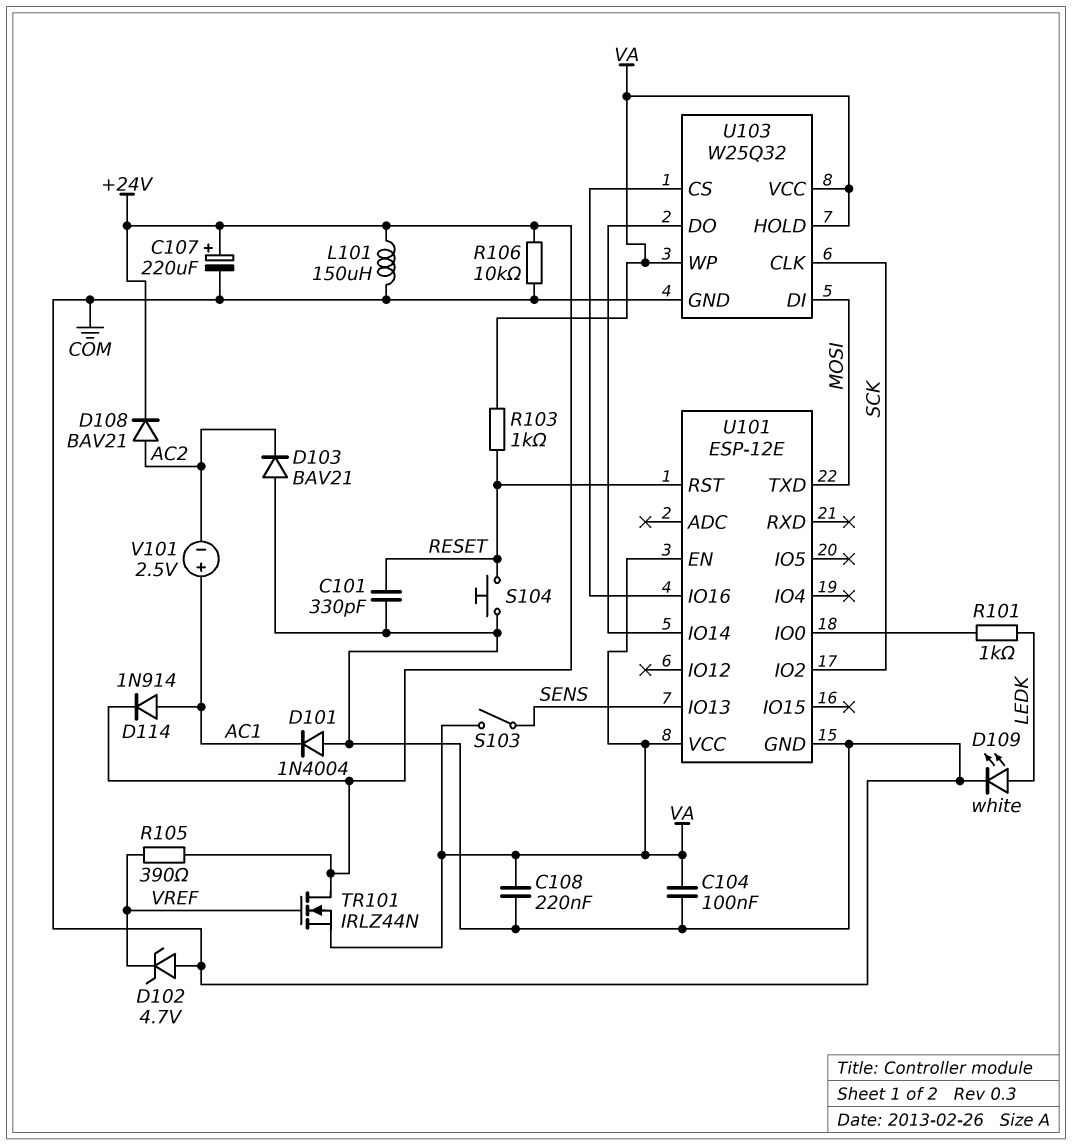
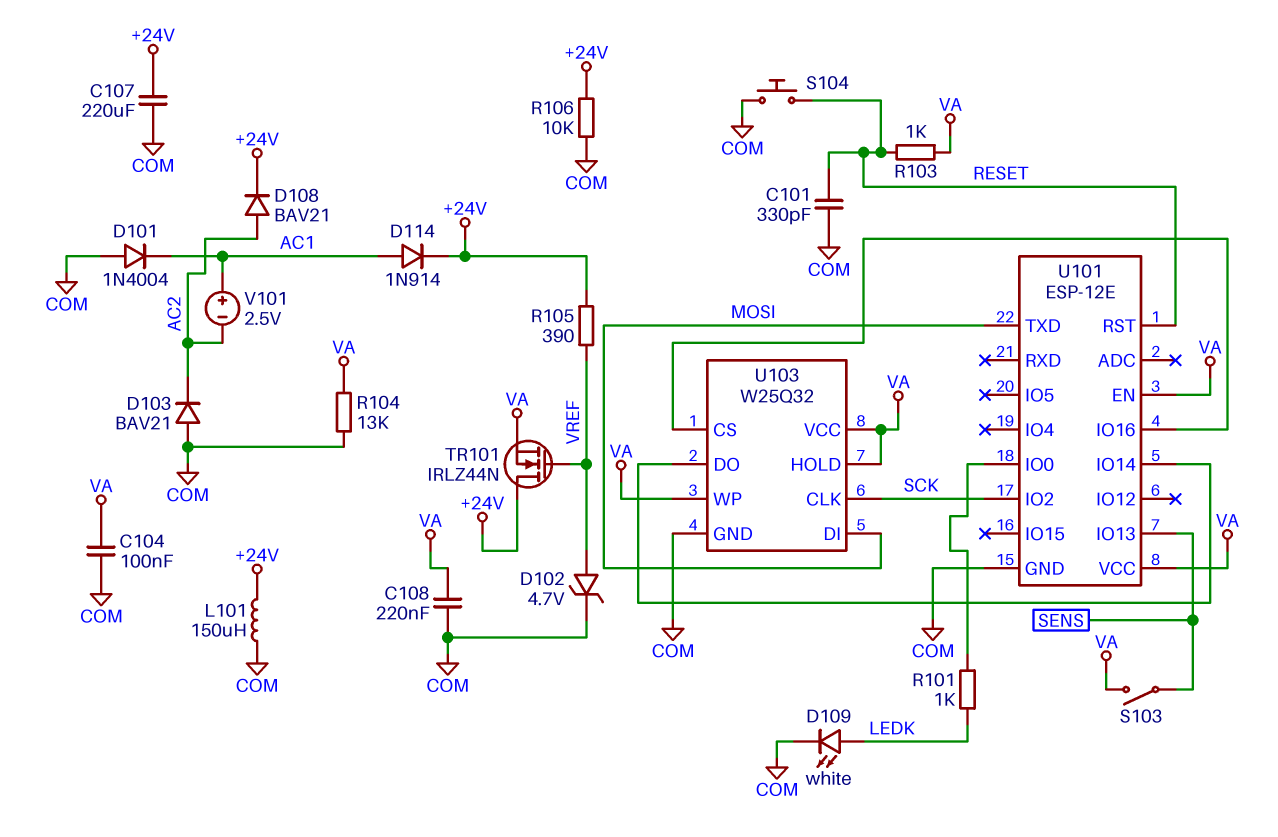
C107: 220uF (plus +24V, minus COM) -> 220uF (+24V, COM)
D102: zener 4.7V (A COM, K VREF) -> zener 4.7V (A VREF, K COM)
R104: none -> 13k (COM, VA)

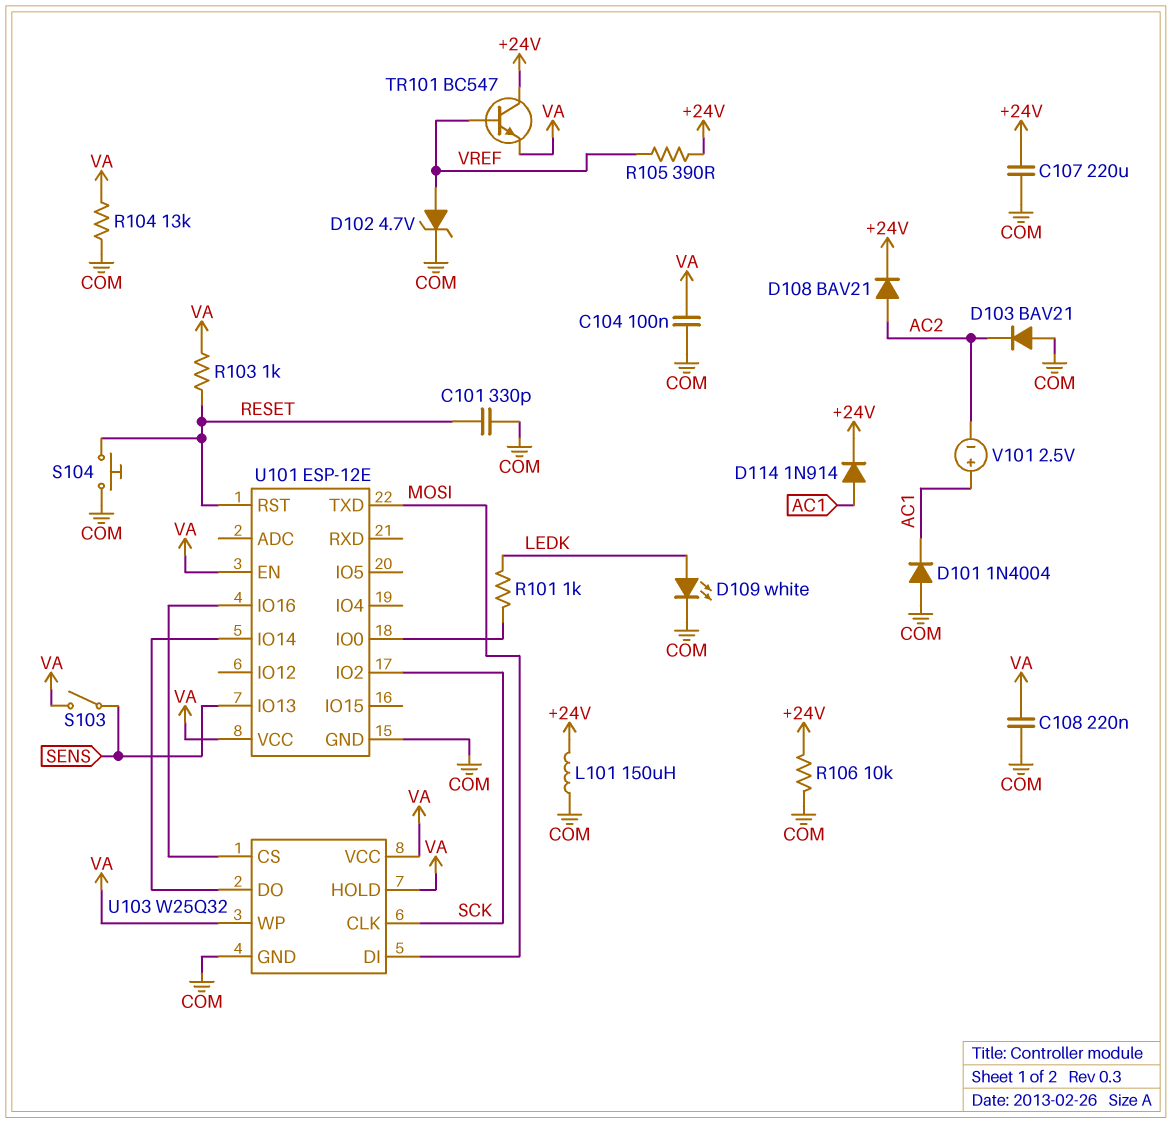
TR101: NMOS IRLZ44N (G VREF, D +24V, S VA) -> NPN BC547 (B VREF, C +24V, E VA)

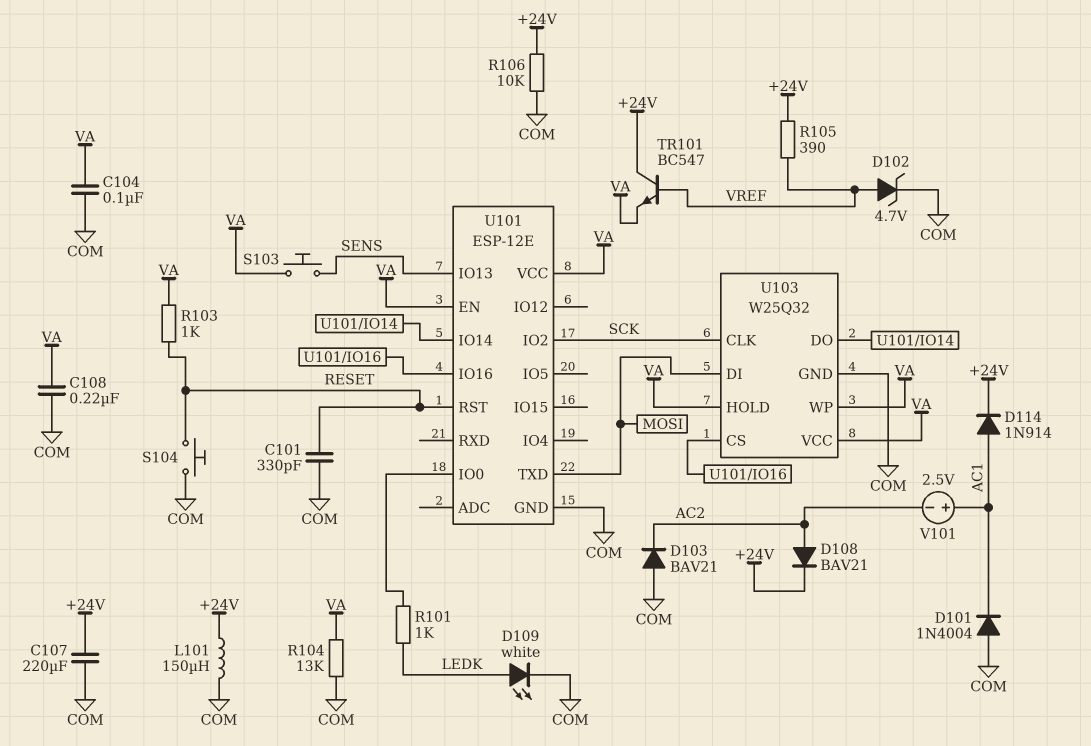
S103: switch (SENS, VA) -> button (SENS, VA)

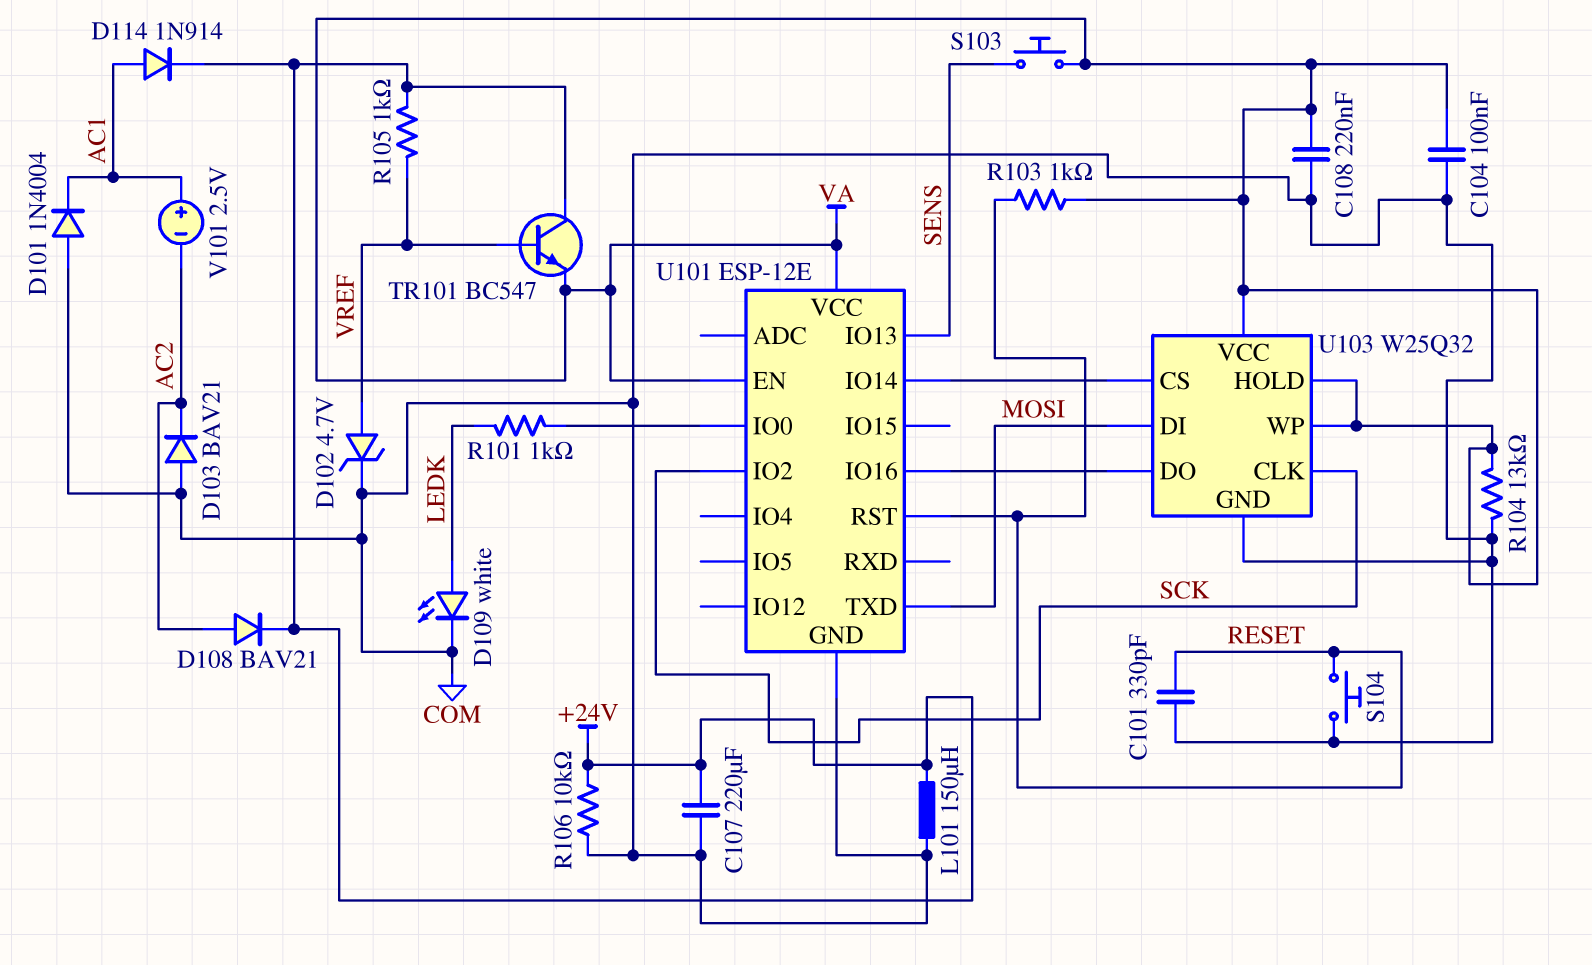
R105: 390 (+24V, VREF) -> 1k (+24V, VREF)
U103 pin CS: U101/IO16 -> U101/IO14
U103 pin DO: U101/IO14 -> U101/IO16

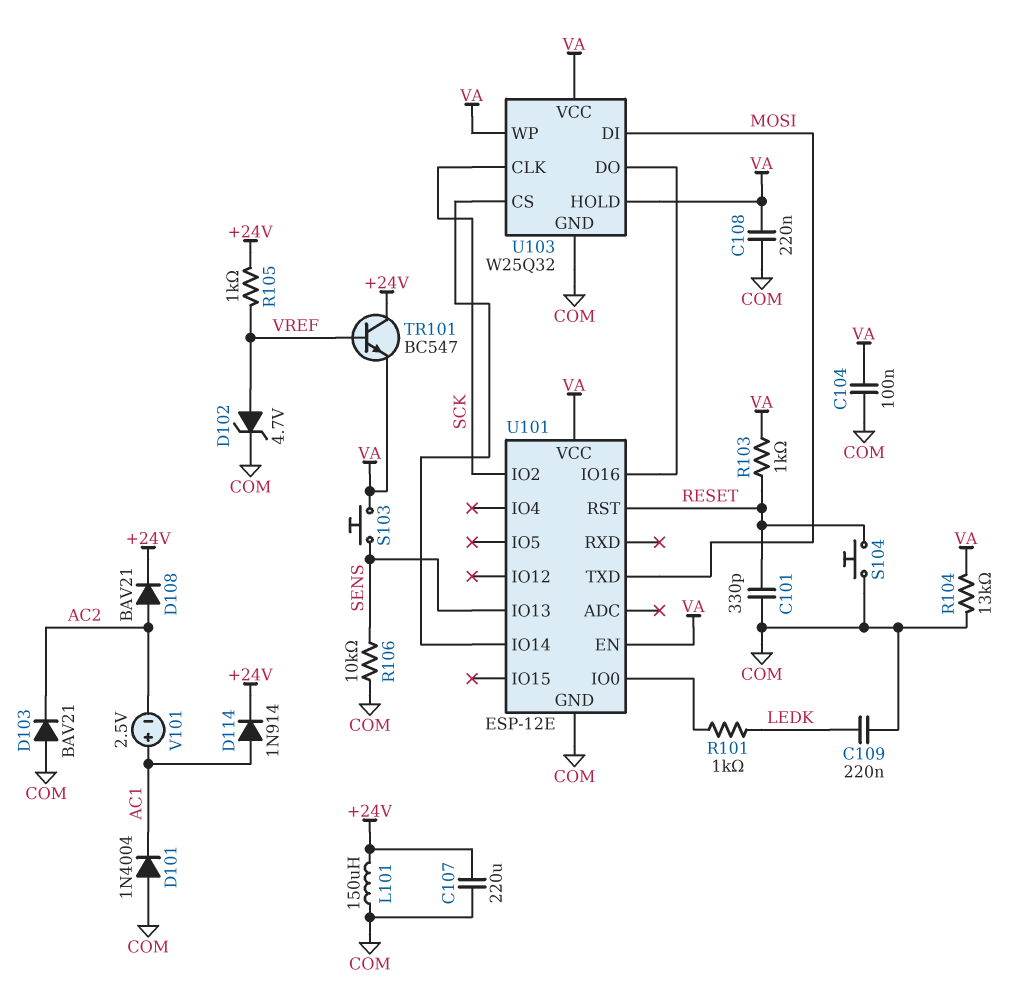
C109: none -> 220nF (COM, LEDK)
D109: LED white (A LEDK, K COM) -> none
R106: 10k (+24V, COM) -> 10k (COM, SENS)

